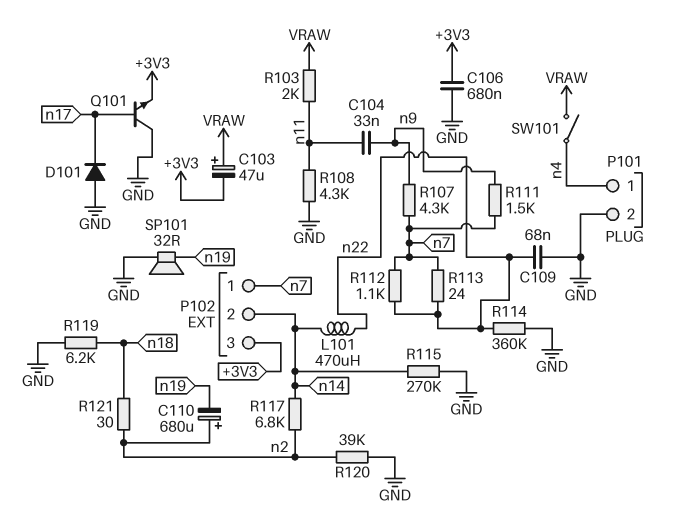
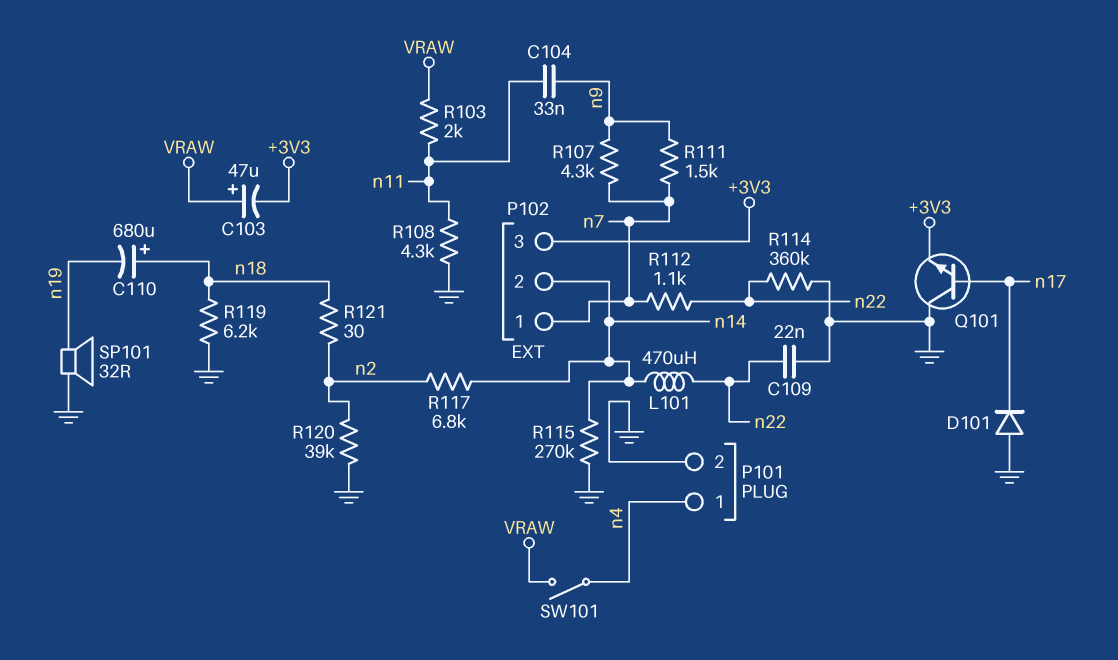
C106: 680nF (+3V3, GND) -> none
C109: 68nF (GND, n22) -> 22nF (GND, n22)
C110: 680uF (plus n2, minus n19) -> 680uF (plus n18, minus n19)
R113: 24 (n7, n22) -> none

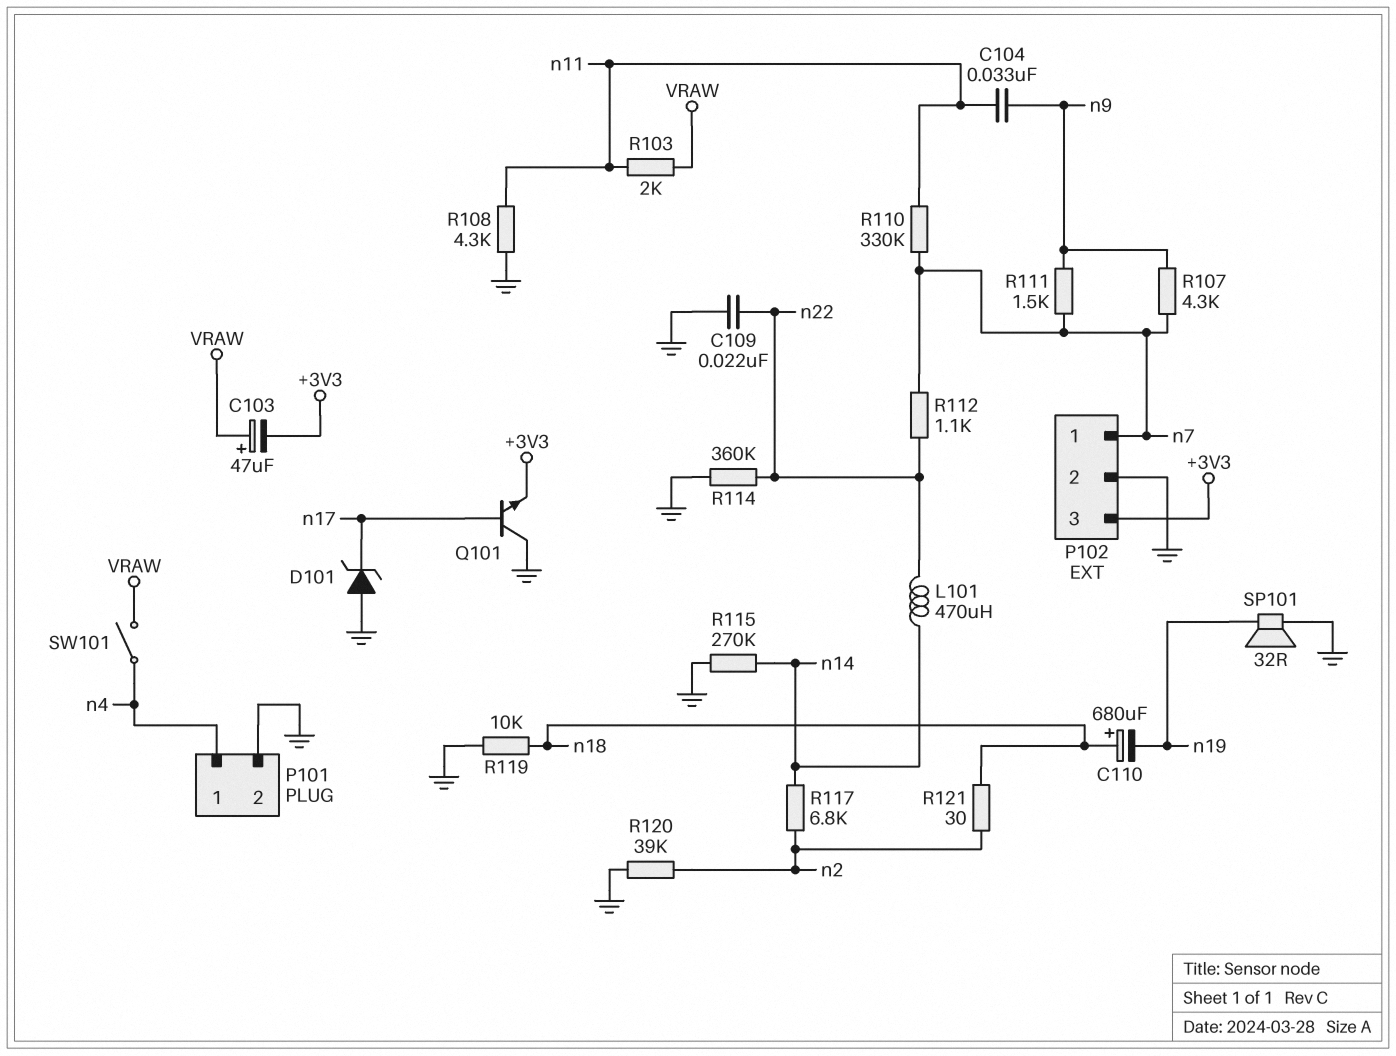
D101: diode (A GND, K n17) -> zener (A GND, K n17)
P102 pin 2: n14 -> GND
R110: none -> 330k (n7, n11)
R119: 6.2k (GND, n18) -> 10k (GND, n18)

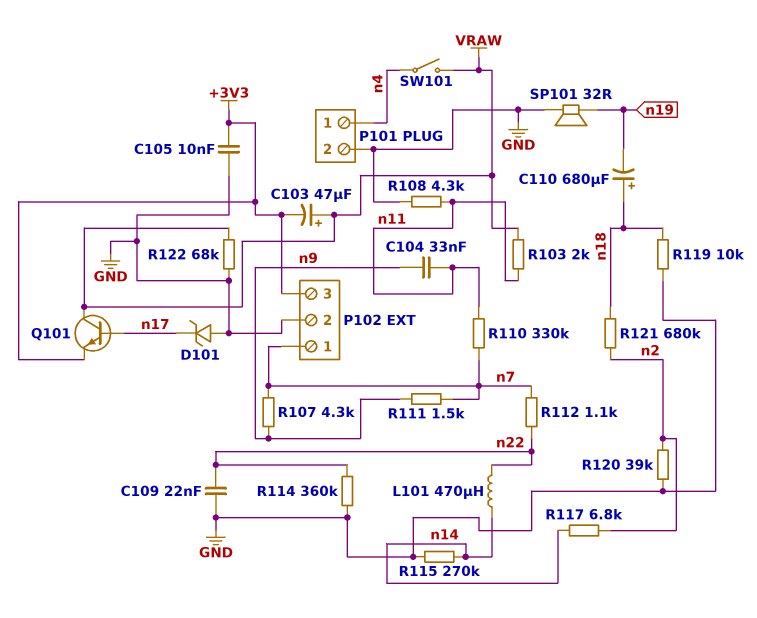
C105: none -> 10nF (+3V3, GND)
Q101: NPN (B n17, C GND, E +3V3) -> NPN (B n17, C VRAW, E +3V3)
R121: 30 (n2, n18) -> 680k (n2, n18)
R122: none -> 68k (GND, VRAW)

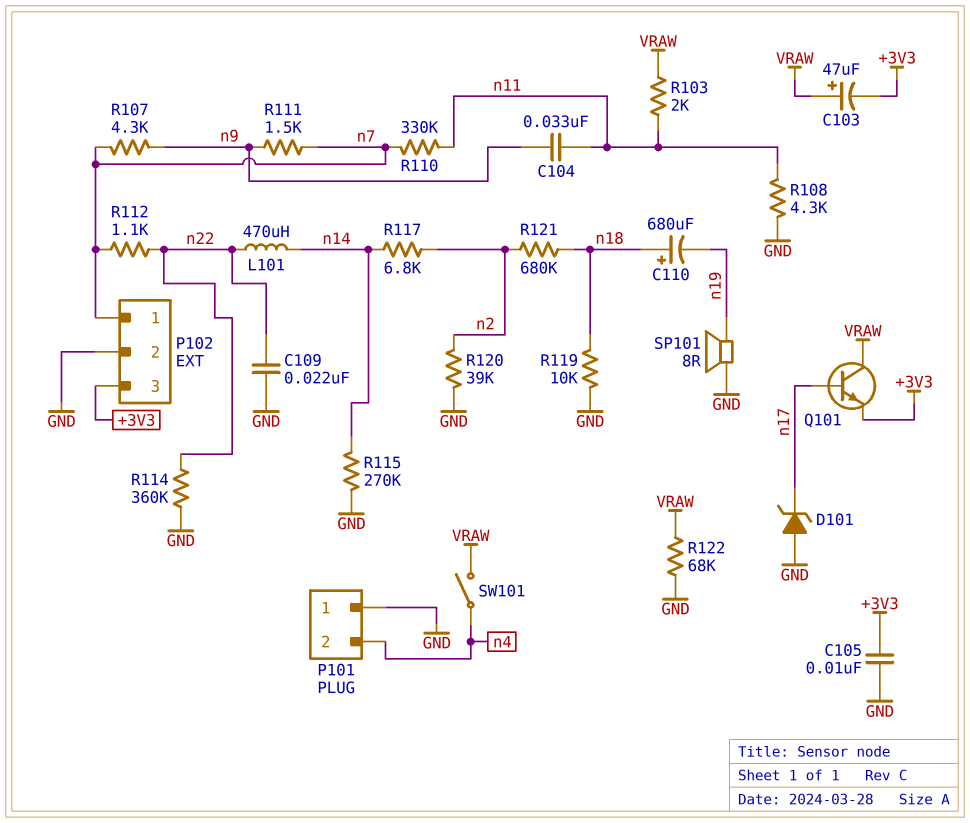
P101 pin 1: n4 -> GND
P101 pin 2: GND -> n4
SP101: speaker 32R (GND, n19) -> speaker 8R (GND, n19)

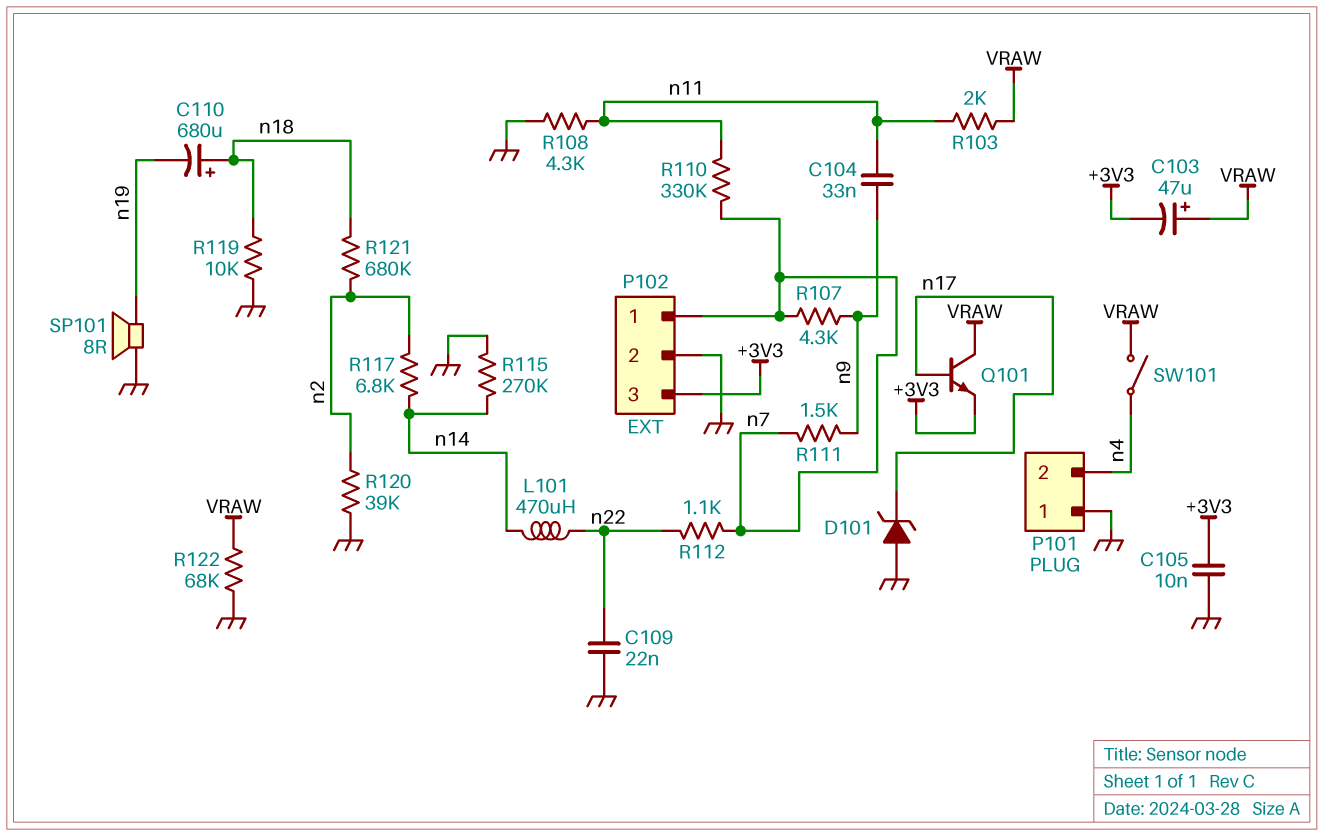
R114: 360k (GND, n22) -> none

